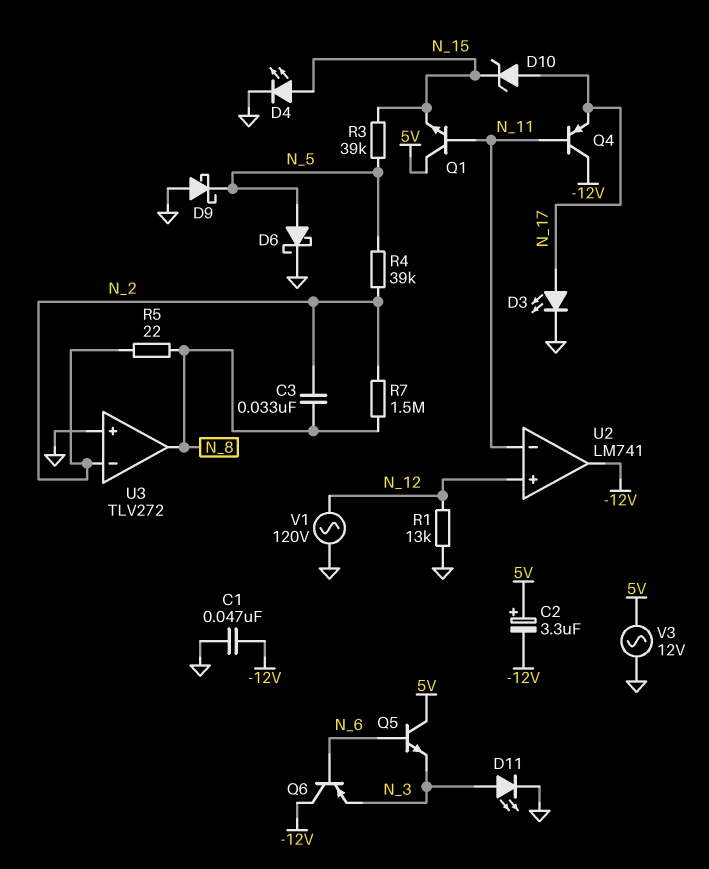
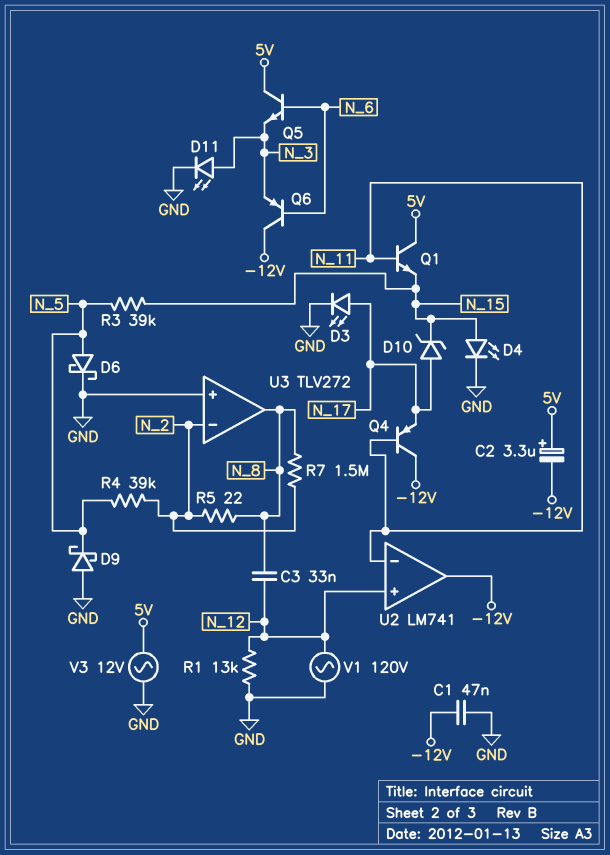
C3: 33nF (N_2, N_8) -> 33nF (N_8, N_12)

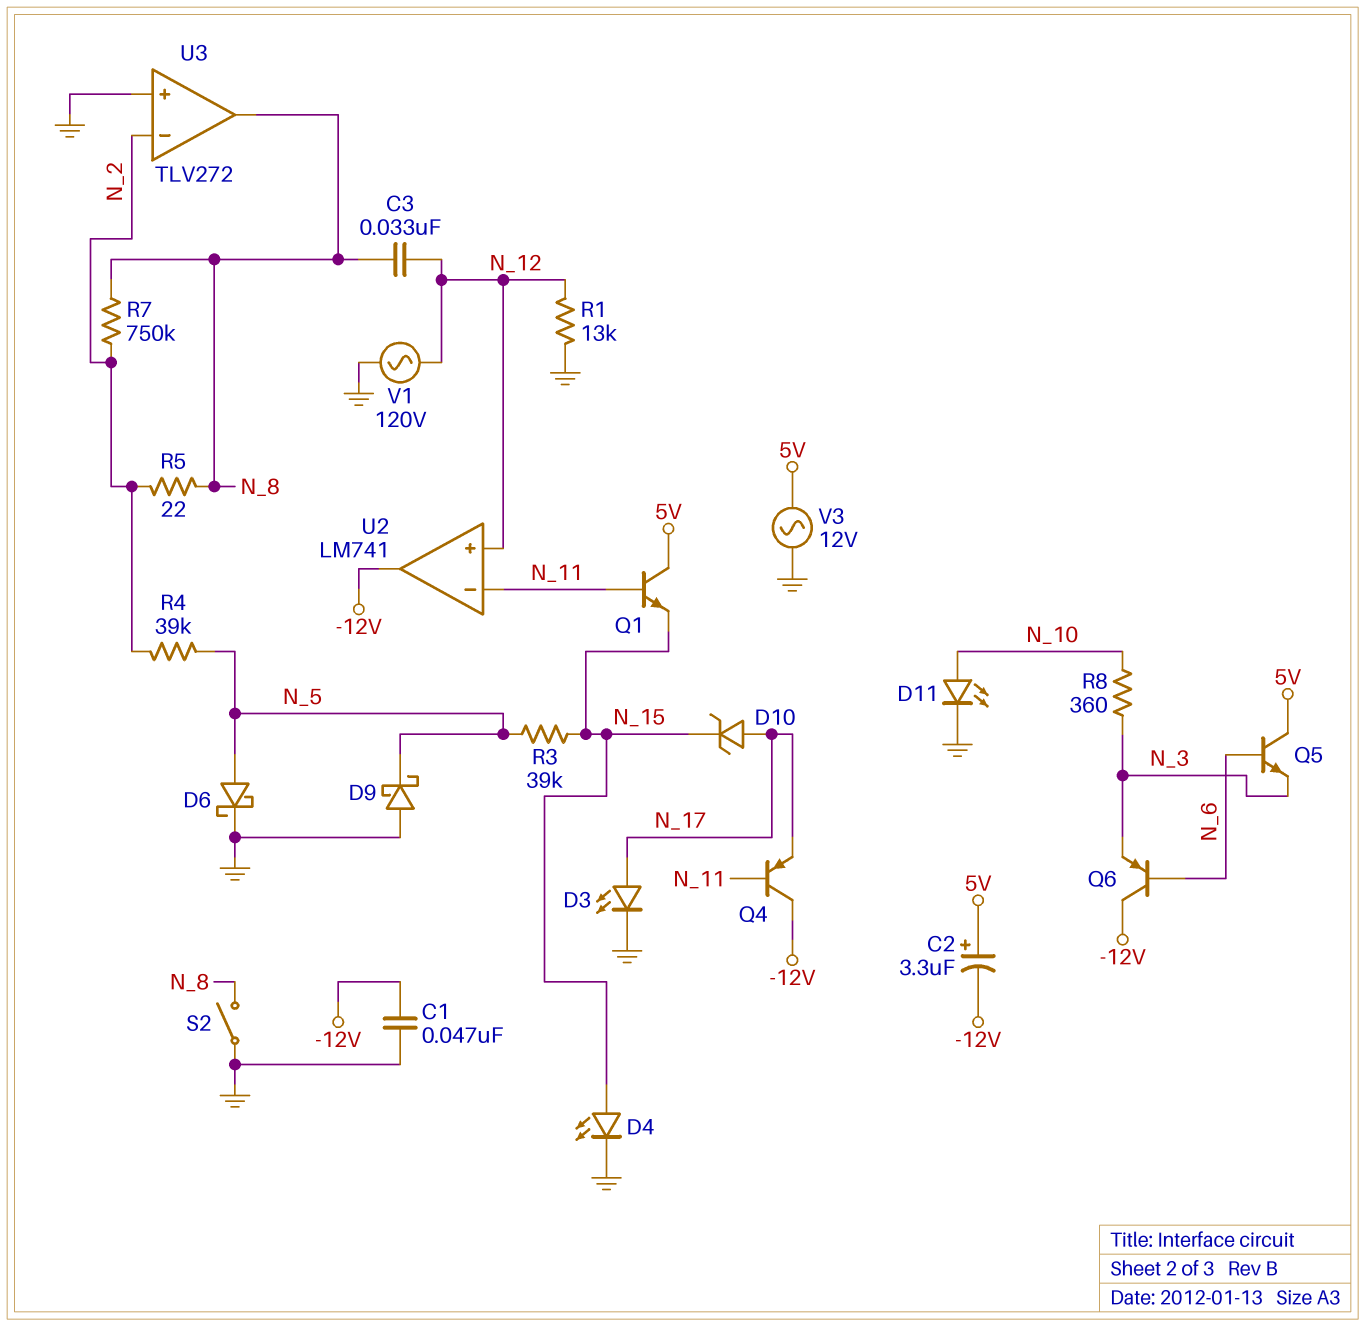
D11: LED (A N_3, K GND) -> LED (A N_10, K GND)
R7: 1.5M (N_2, N_8) -> 750k (N_2, N_8)
R8: none -> 360 (N_3, N_10)
S2: none -> switch (GND, N_8)

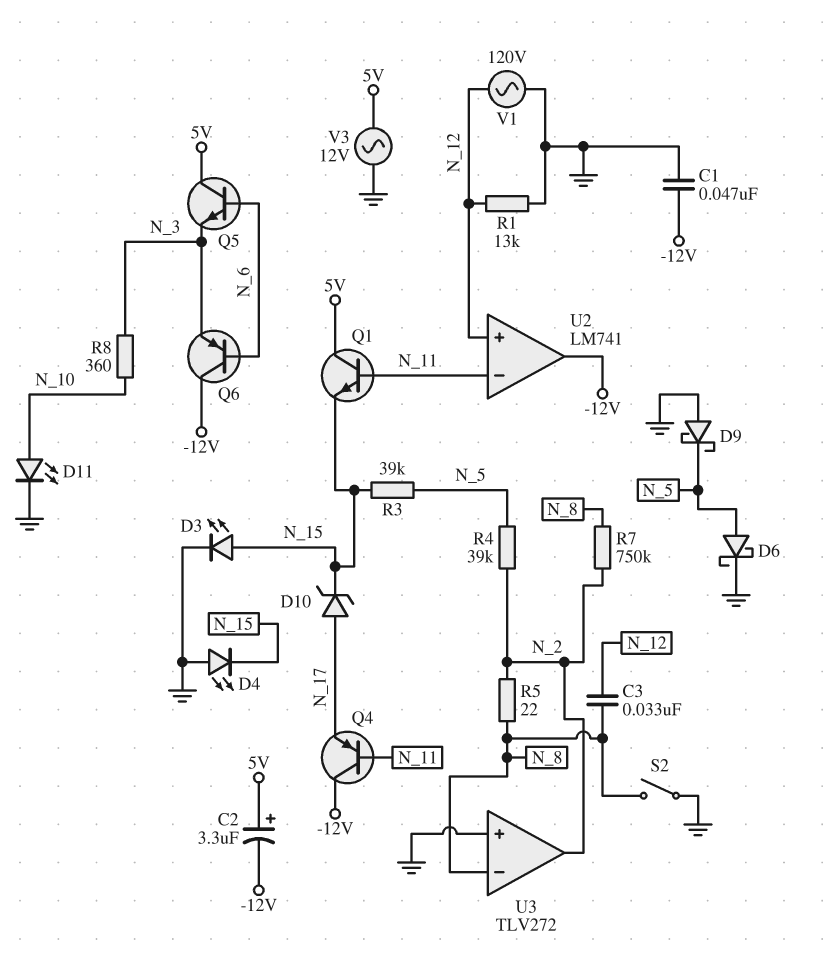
D3: LED (A N_17, K GND) -> LED (A N_15, K GND)
D4: LED (A N_15, K GND) -> LED (A GND, K N_15)
U3 pin in-: N_2 -> N_8
U3 pin out: N_8 -> N_2

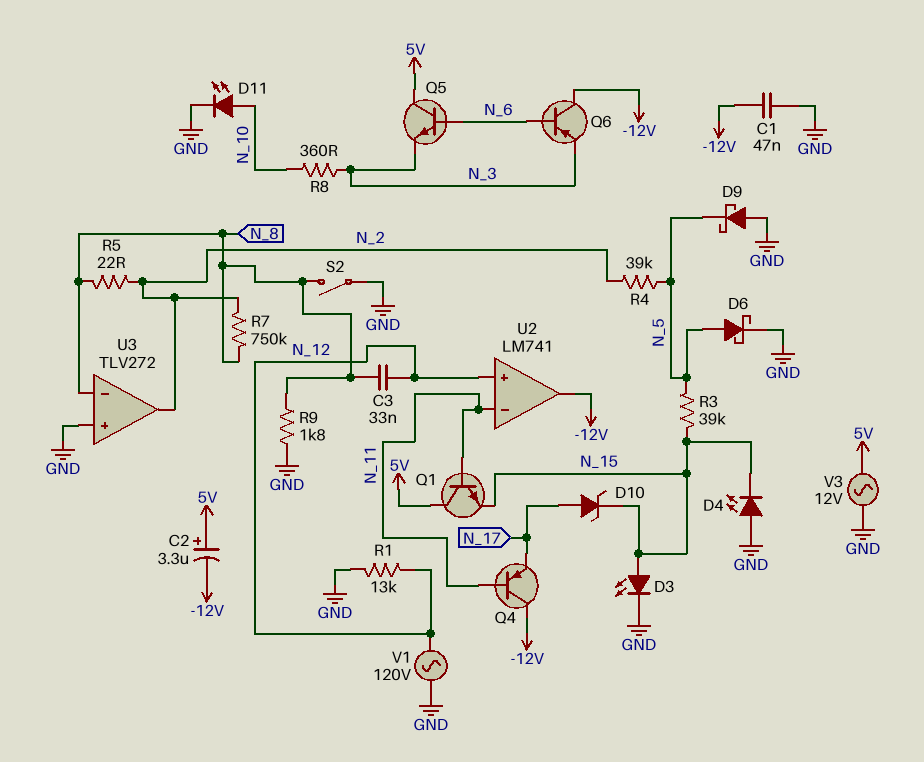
R9: none -> 1.8k (GND, N_8)

